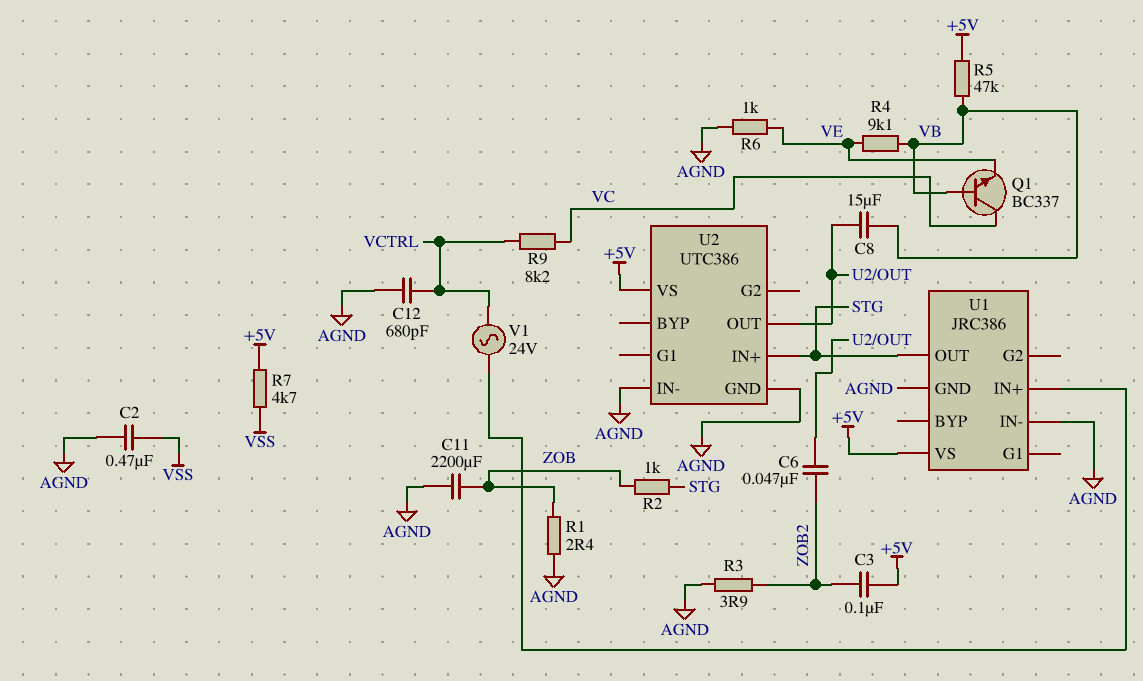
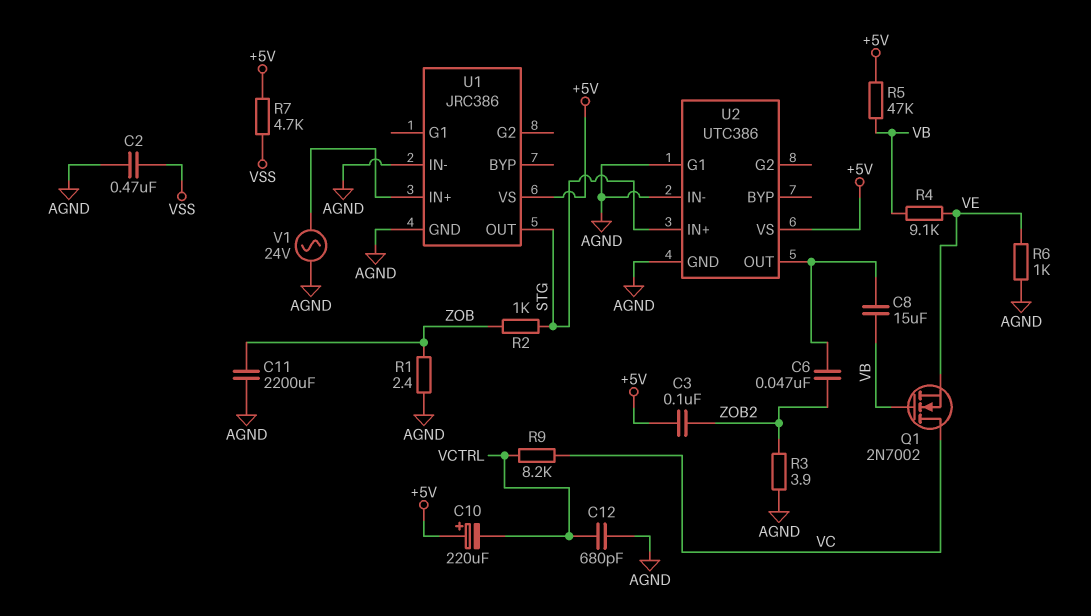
C10: none -> 220uF (plus +5V, minus VCTRL)
Q1: NPN BC337 (B VB, C VC, E VE) -> NMOS 2N7002 (G VB, D VC, S VE)
U2 pin G1: none -> AGND
V1: AC 24V (U1/IN+, VCTRL) -> AC 24V (AGND, U1/IN+)

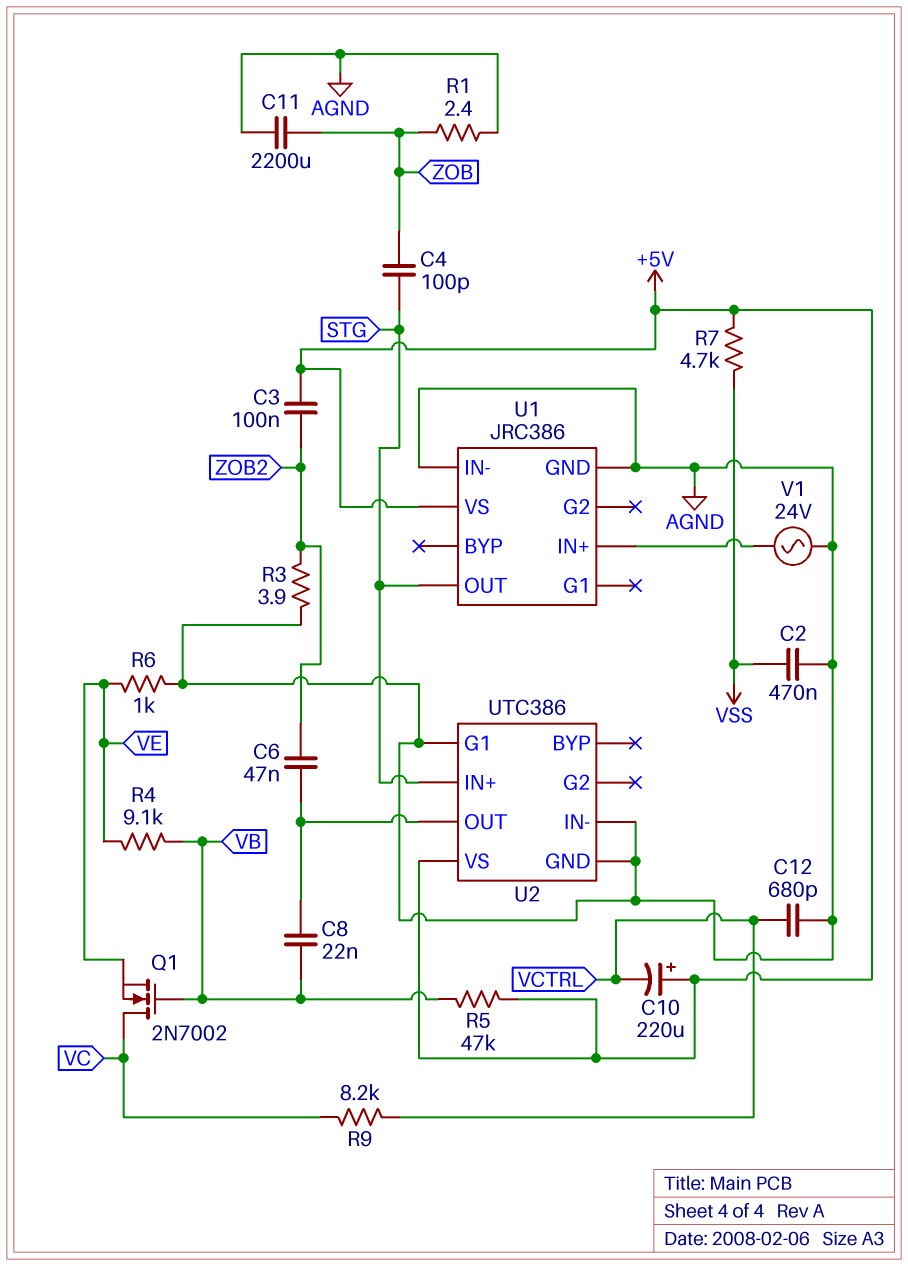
C4: none -> 100pF (STG, ZOB)
C8: 15uF (U2/OUT, VB) -> 22nF (U2/OUT, VB)
R2: 1k (STG, ZOB) -> none

